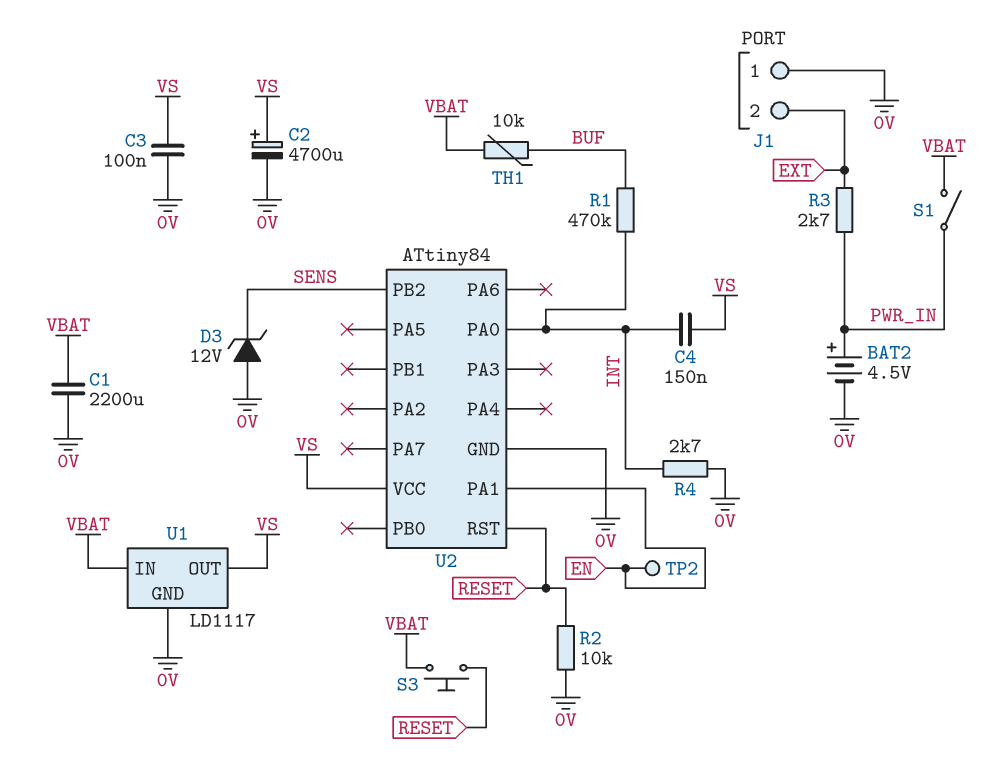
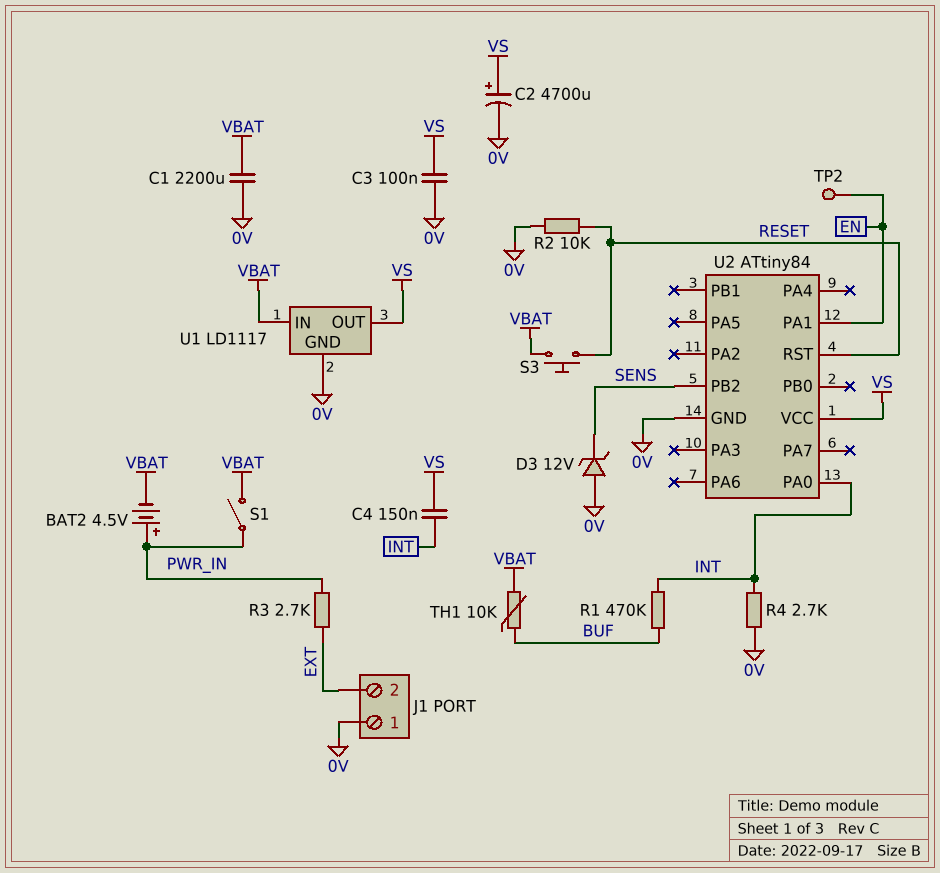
BAT2: 4.5V (plus PWR_IN, minus 0V) -> 4.5V (plus PWR_IN, minus VBAT)

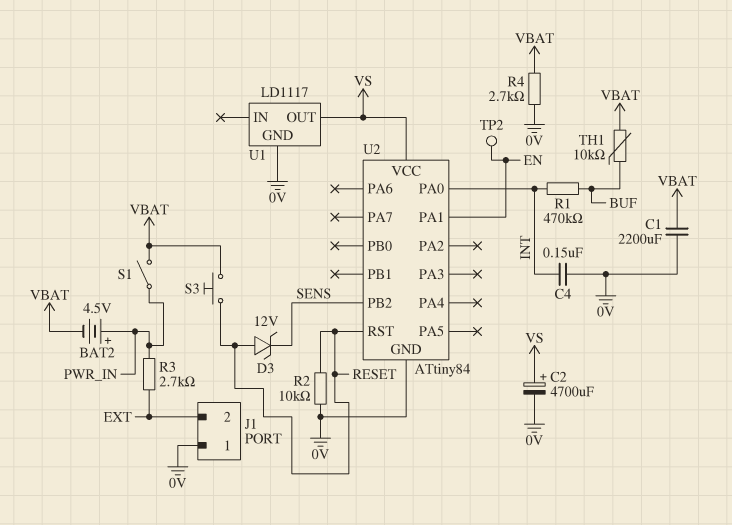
C3: 100nF (0V, VS) -> none
C4: 150nF (INT, VS) -> 150nF (0V, INT)
D3: zener 12V (A 0V, K SENS) -> zener 12V (A RESET, K SENS)
R4: 2.7k (0V, INT) -> 2.7k (0V, VBAT)
U1 pin IN: VBAT -> none

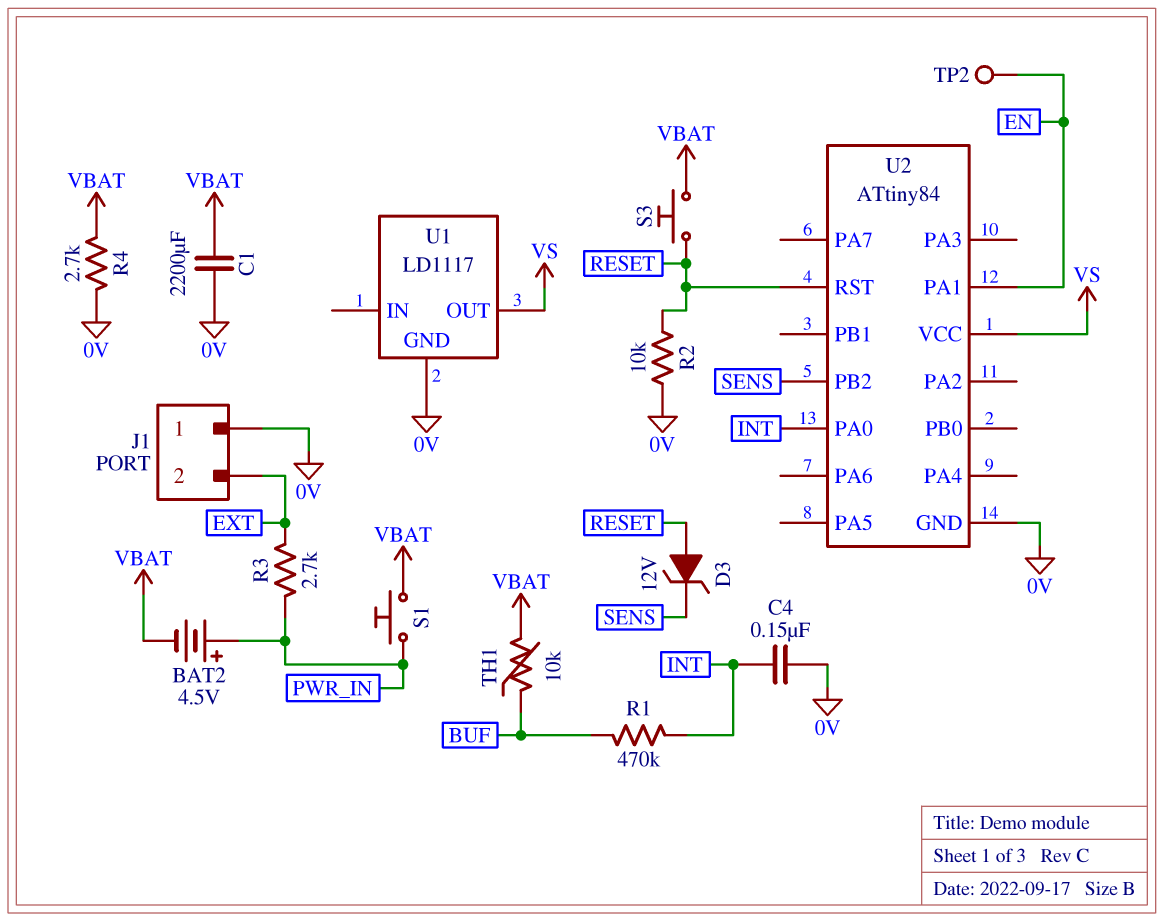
C2: 4700uF (plus VS, minus 0V) -> none
S1: switch (PWR_IN, VBAT) -> button (PWR_IN, VBAT)

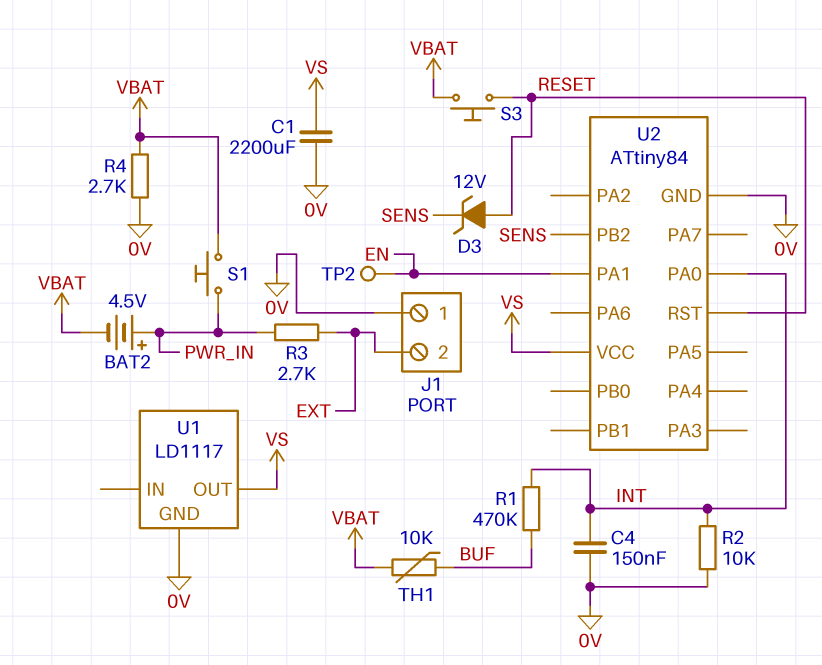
C1: 2200uF (0V, VBAT) -> 2200uF (0V, VS)
R2: 10k (0V, RESET) -> 10k (0V, INT)

